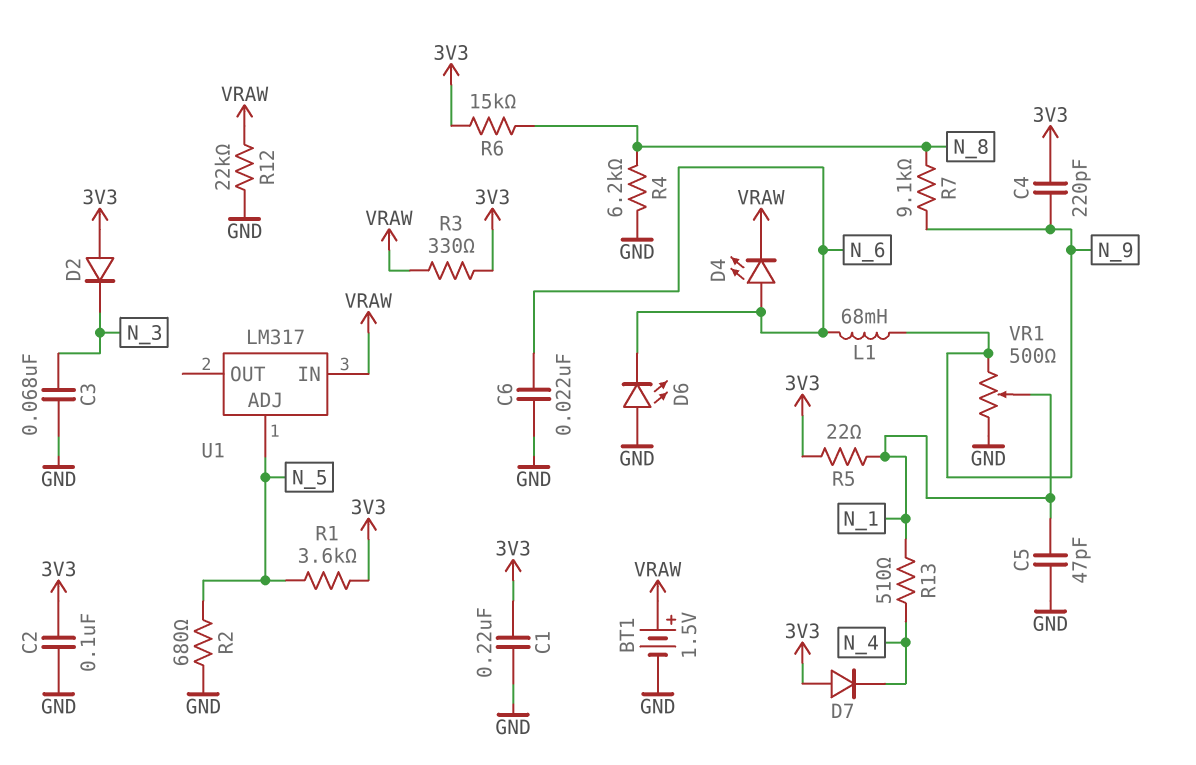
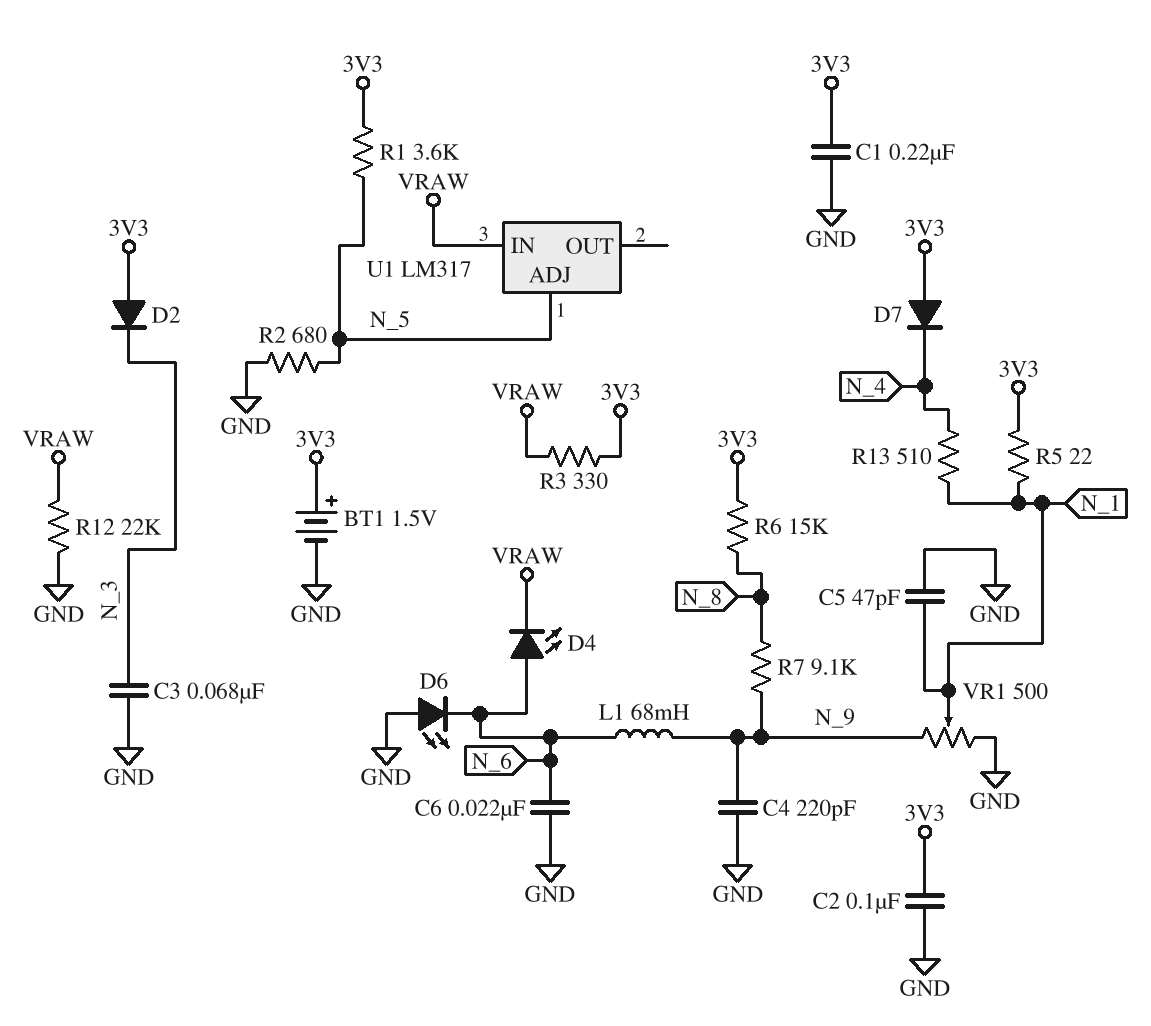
BT1: 1.5V (plus VRAW, minus GND) -> 1.5V (plus 3V3, minus GND)
C4: 220pF (3V3, N_9) -> 220pF (GND, N_9)
R4: 6.2k (GND, N_8) -> none

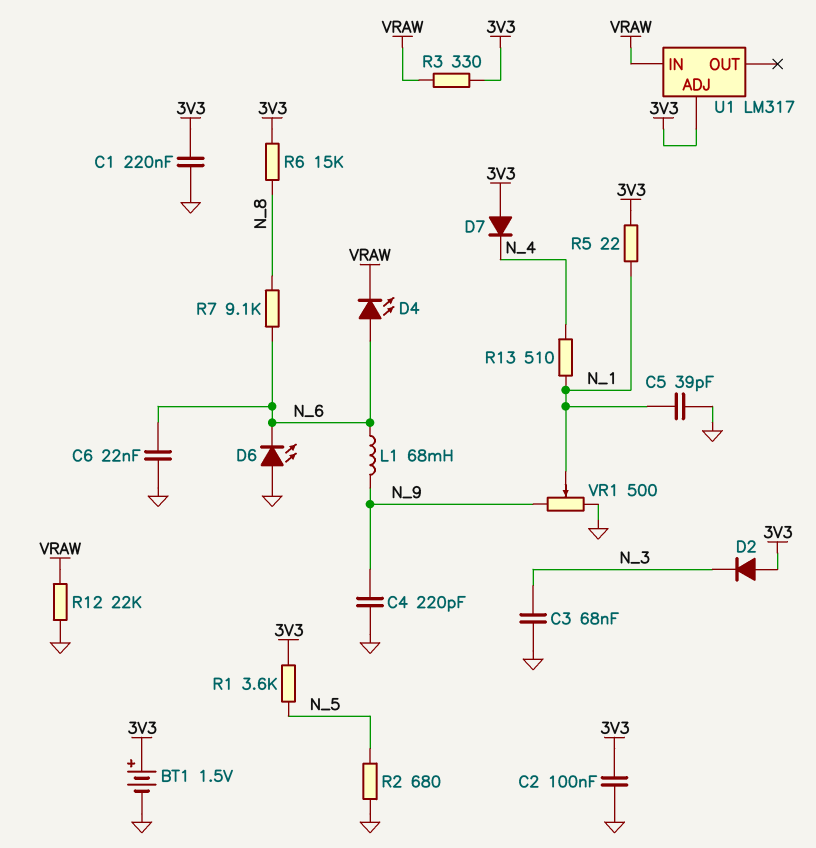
C5: 47pF (GND, N_1) -> 39pF (GND, N_1)
R7: 9.1k (N_8, N_9) -> 9.1k (N_6, N_8)
U1 pin ADJ: N_5 -> 3V3

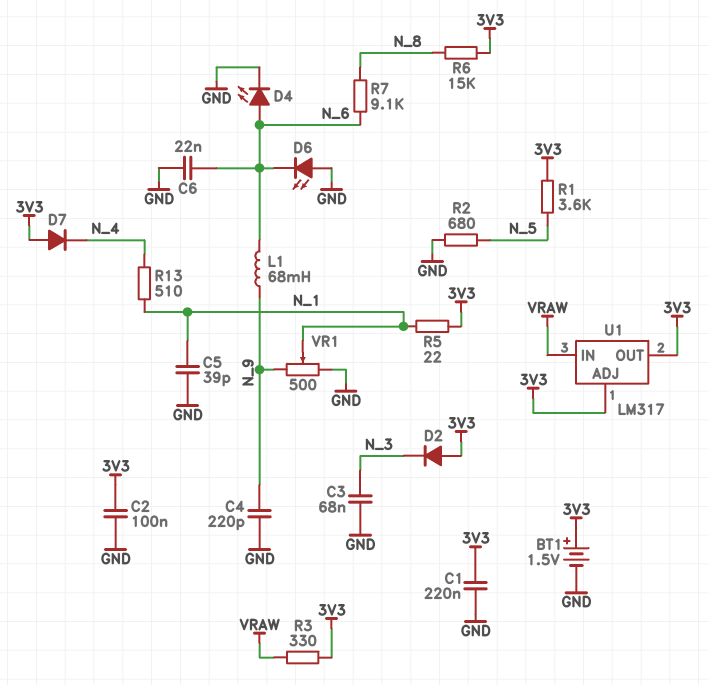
D4: LED (A N_6, K VRAW) -> LED (A N_6, K GND)
R12: 22k (GND, VRAW) -> none
U1 pin OUT: none -> 3V3

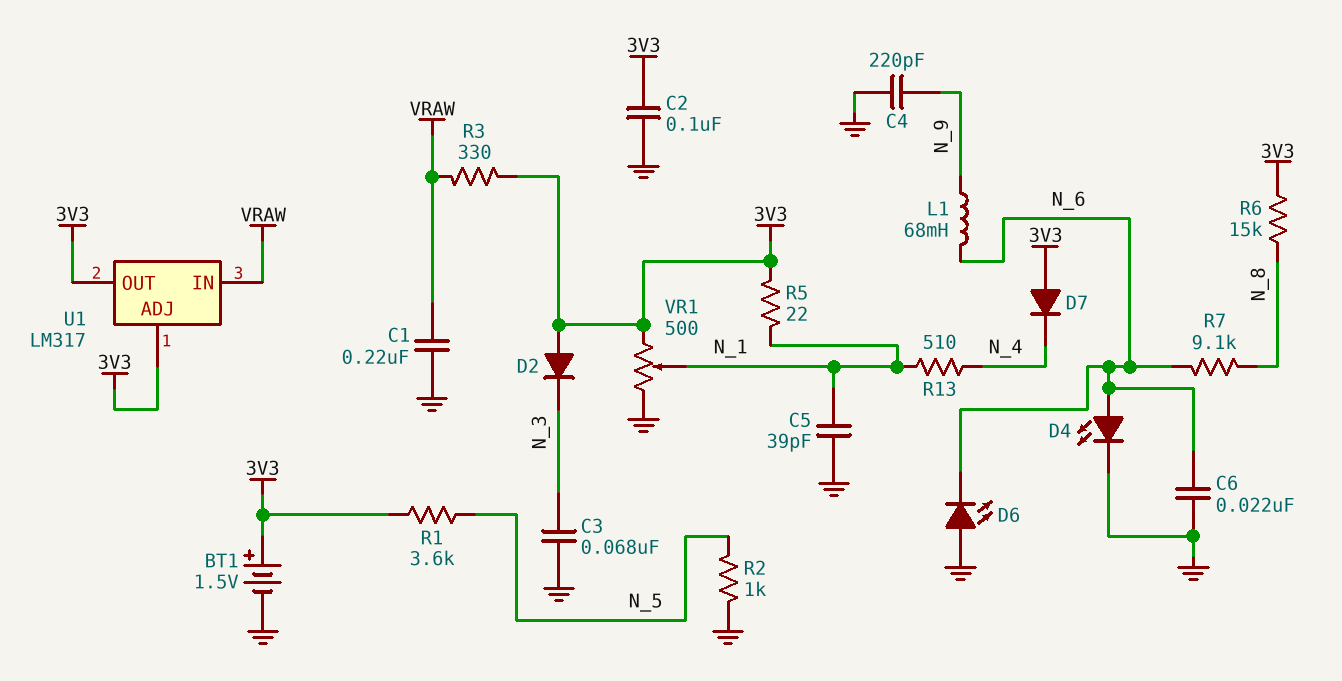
C1: 220nF (3V3, GND) -> 220nF (GND, VRAW)
R2: 680 (GND, N_5) -> 1k (GND, N_5)
VR1: 500 (GND, N_9, wiper N_1) -> 500 (3V3, GND, wiper N_1)

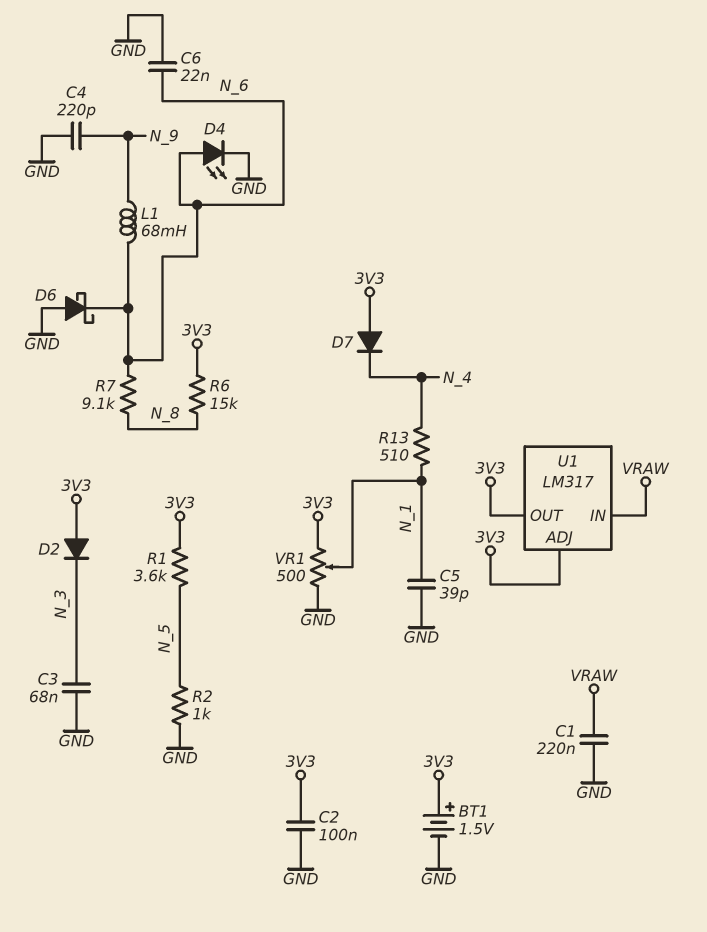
D6: LED (A GND, K N_6) -> schottky (A GND, K N_6)
R3: 330 (3V3, VRAW) -> none
R5: 22 (3V3, N_1) -> none

